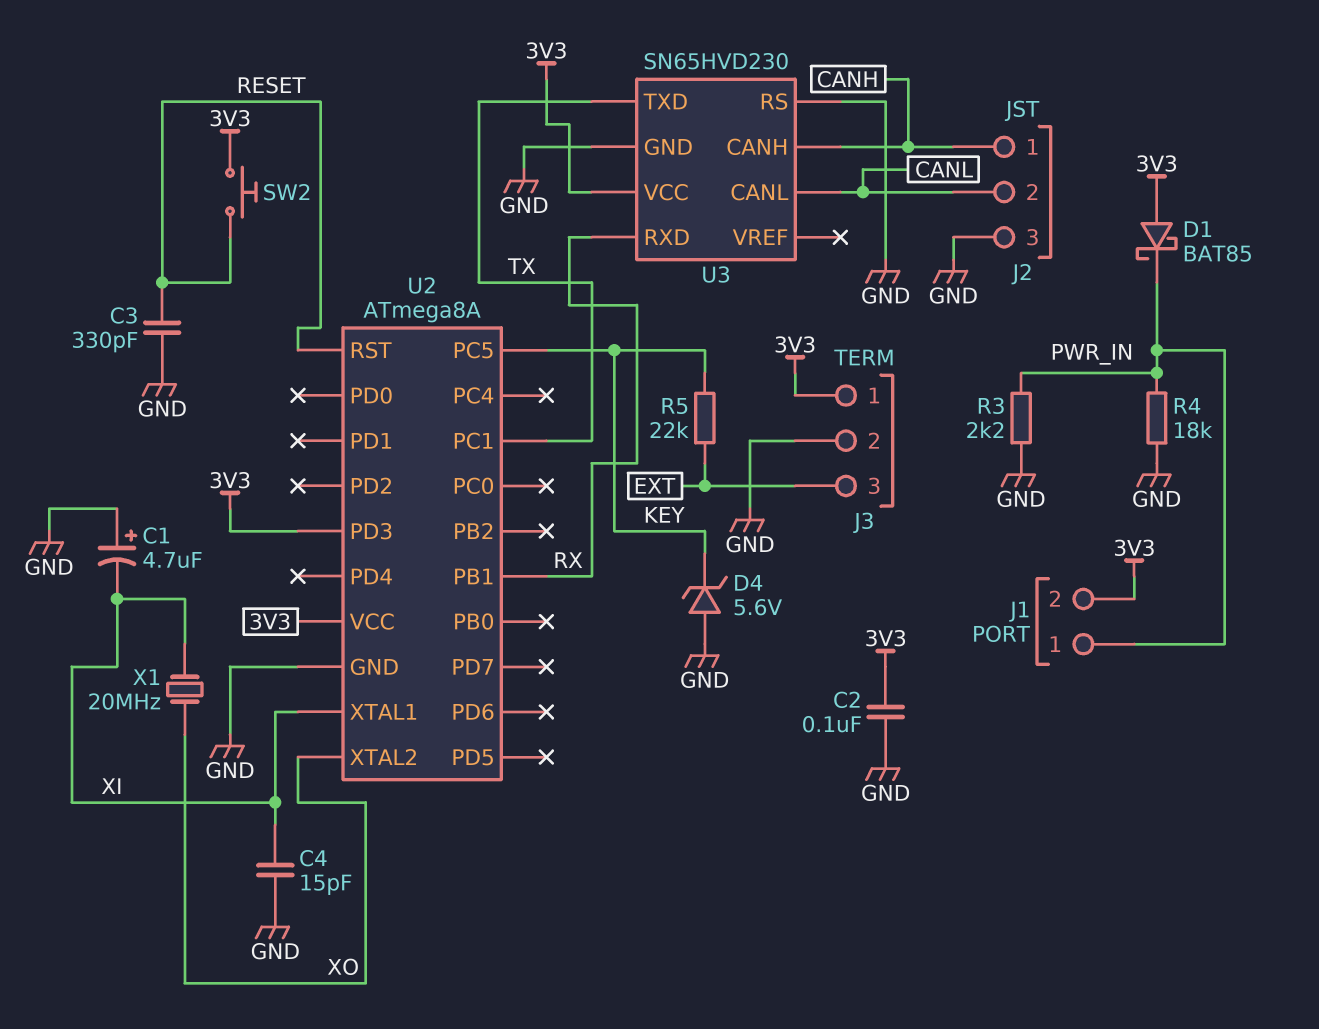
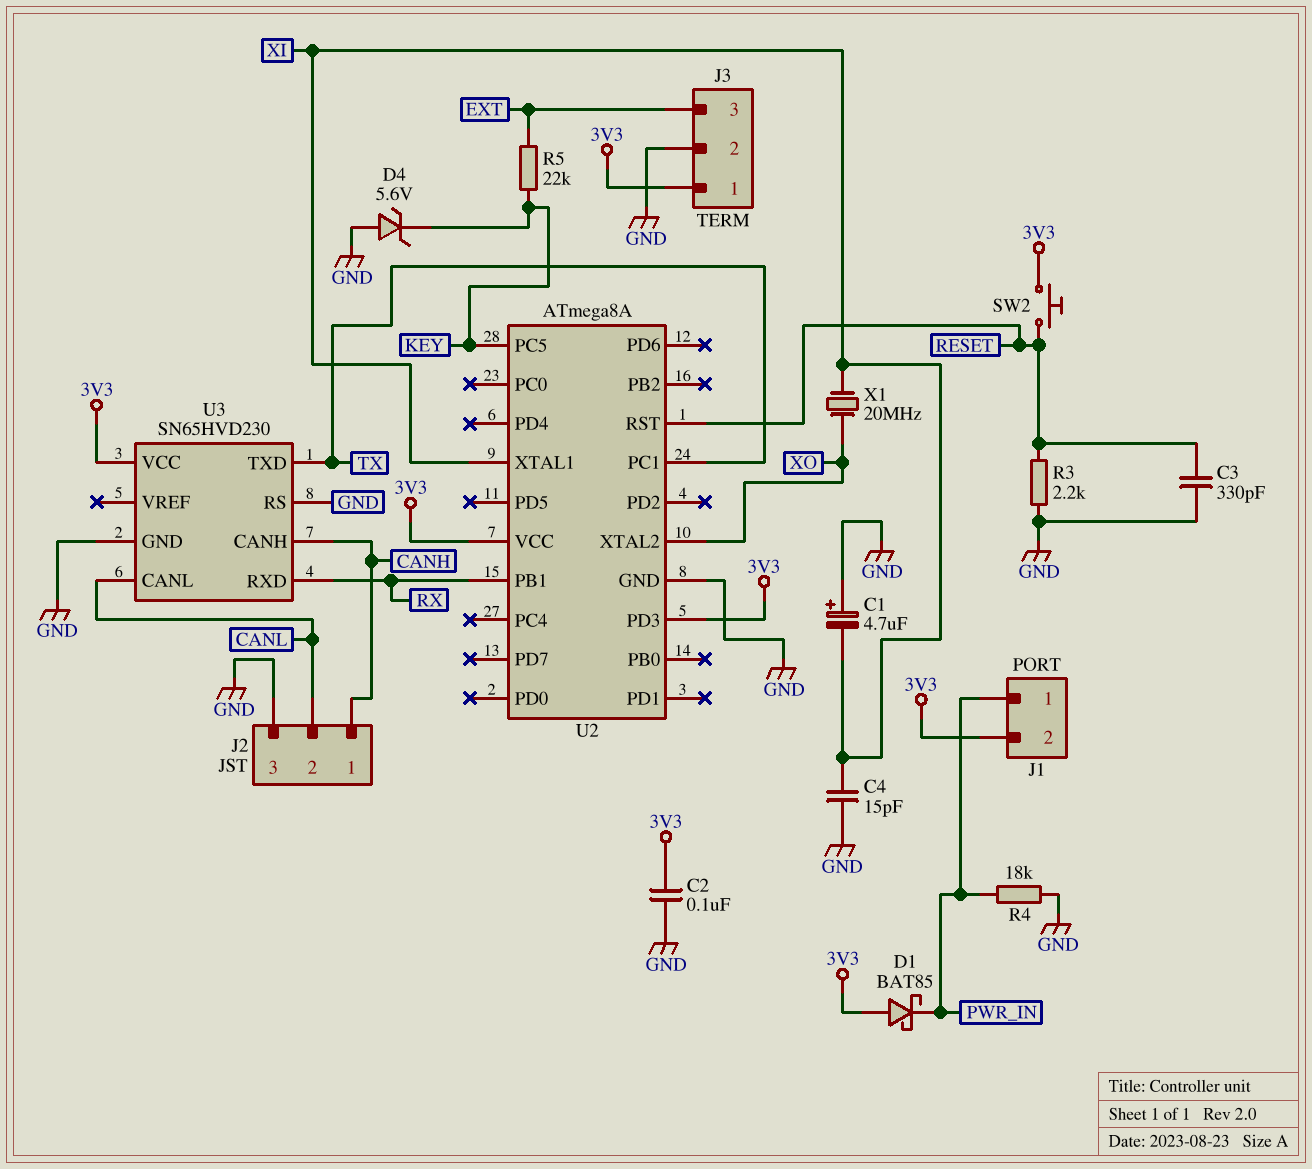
R3: 2.2k (GND, PWR_IN) -> 2.2k (GND, RESET)

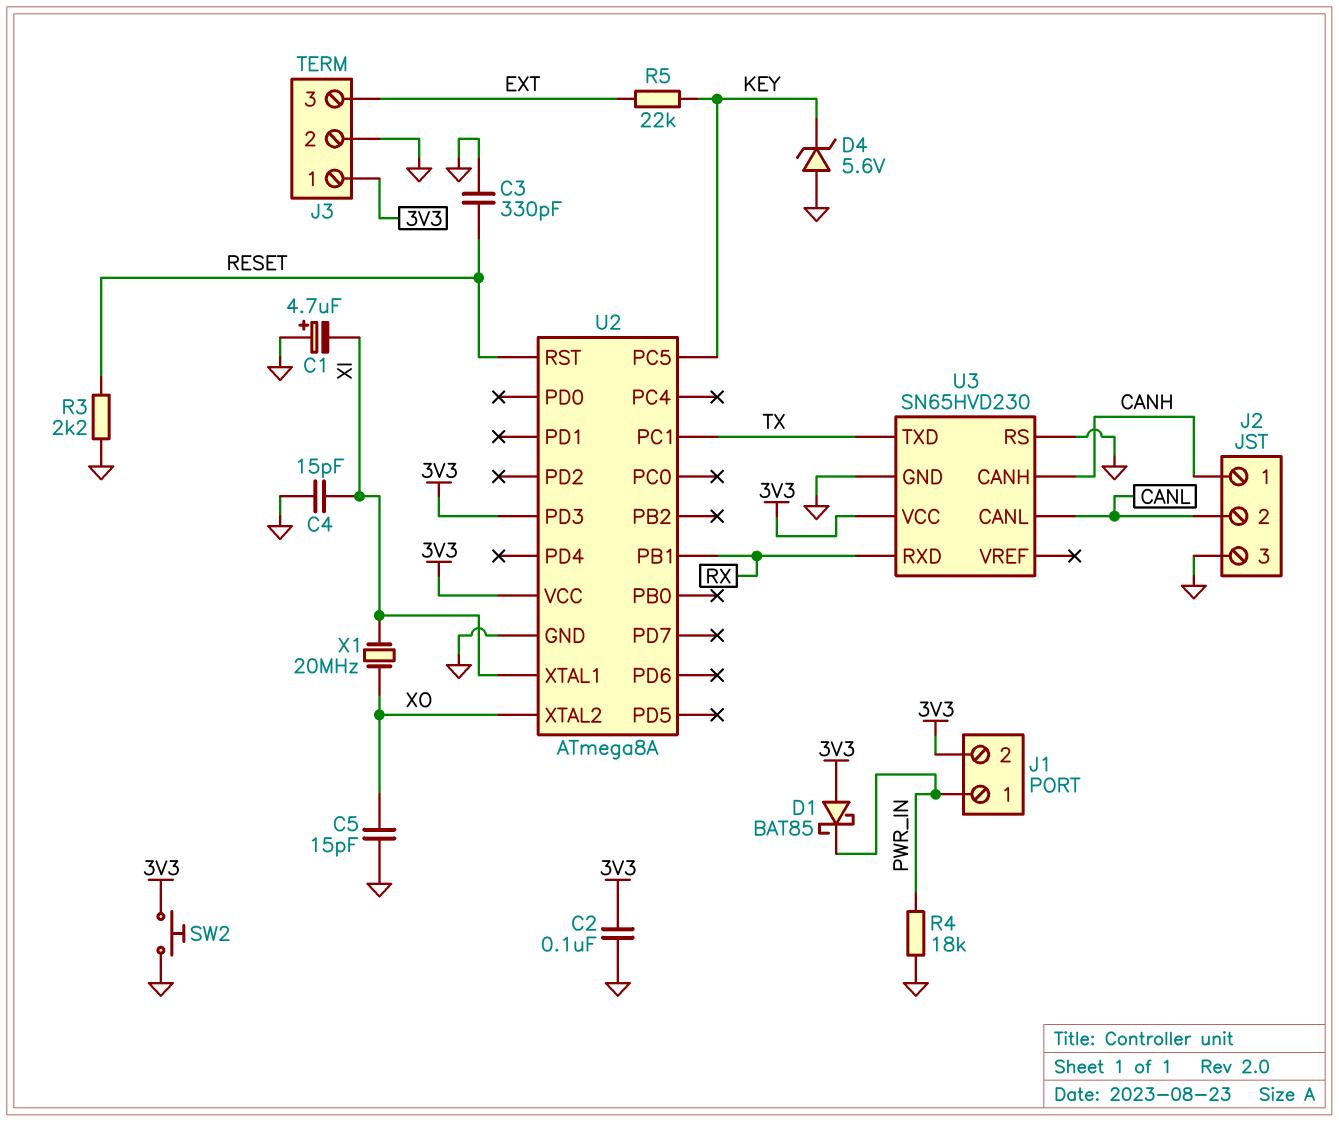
C5: none -> 15pF (GND, XO)
SW2: button (3V3, RESET) -> button (3V3, GND)

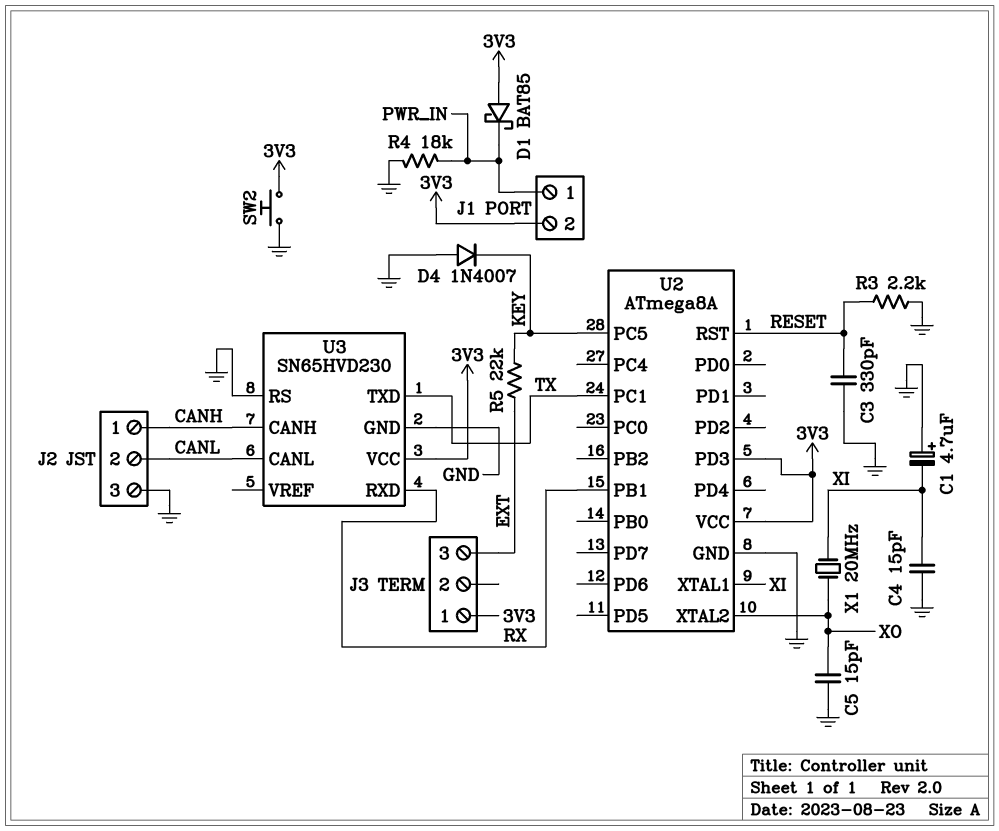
C2: 100nF (3V3, GND) -> none
D4: zener 5.6V (A GND, K KEY) -> diode 1N4007 (A GND, K KEY)
J3 pin 2: GND -> none

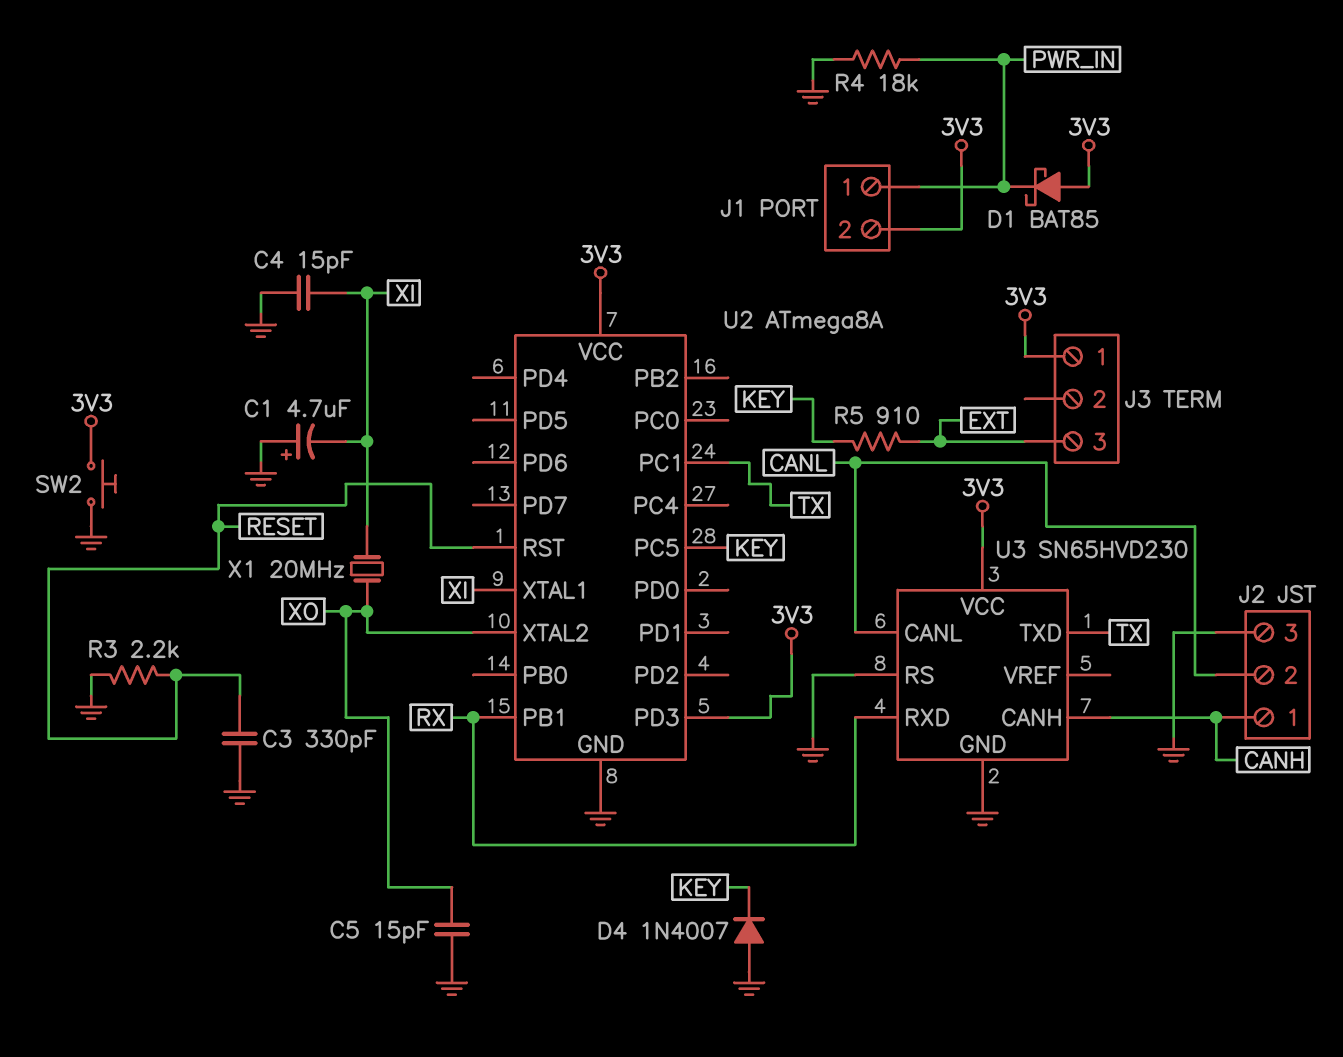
R5: 22k (EXT, KEY) -> 910 (EXT, KEY)

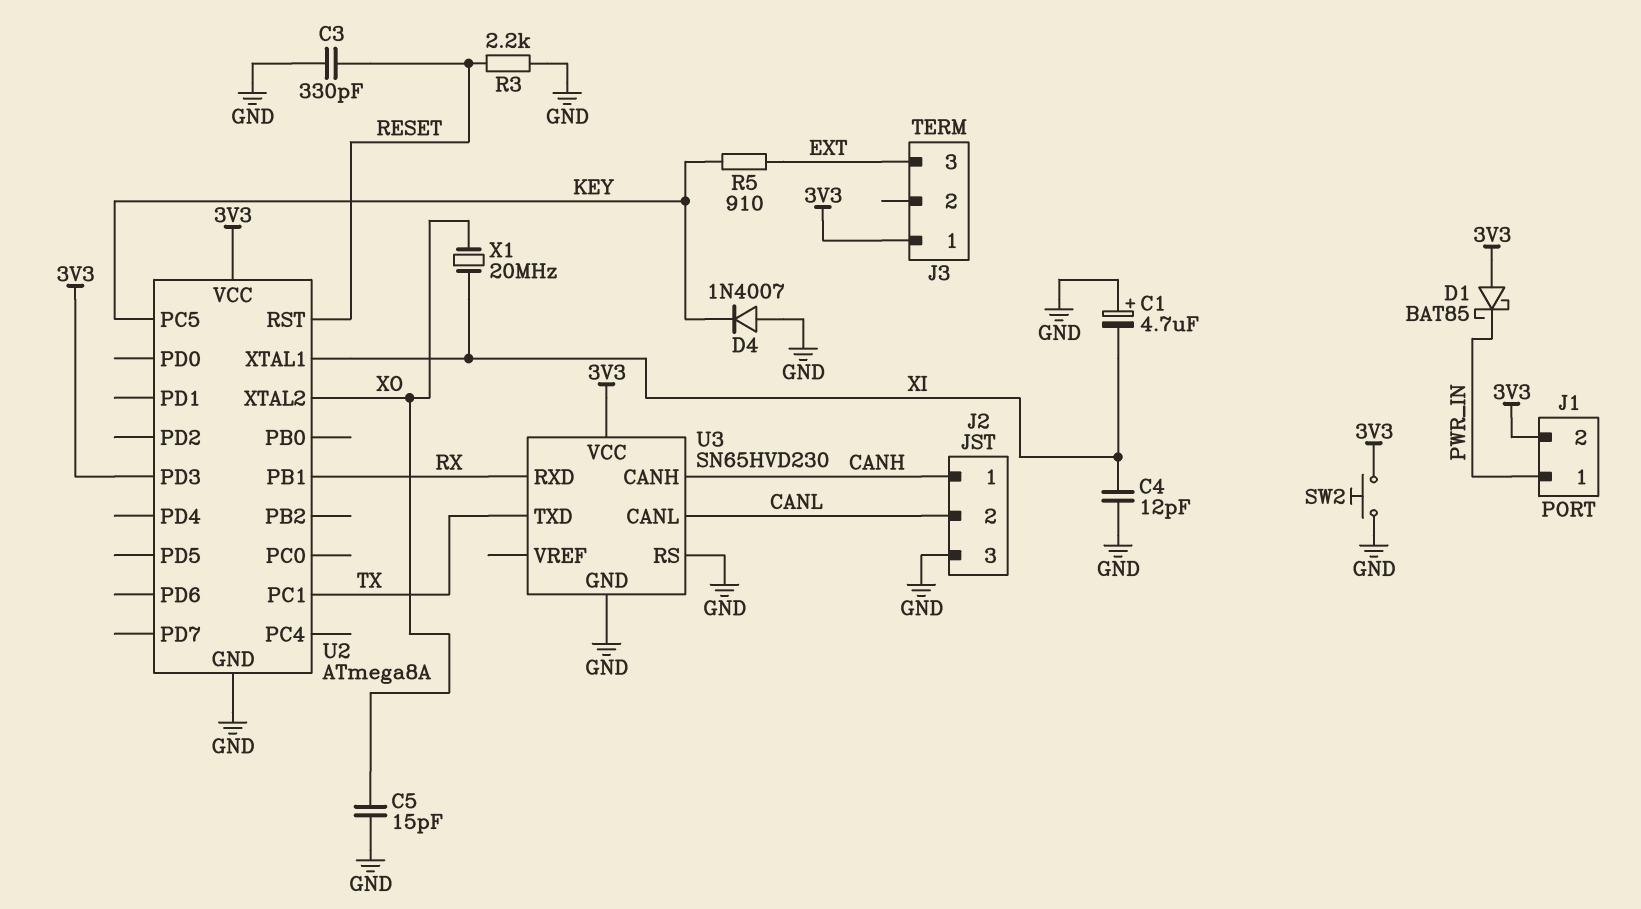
C4: 15pF (GND, XI) -> 12pF (GND, XI)
R4: 18k (GND, PWR_IN) -> none

